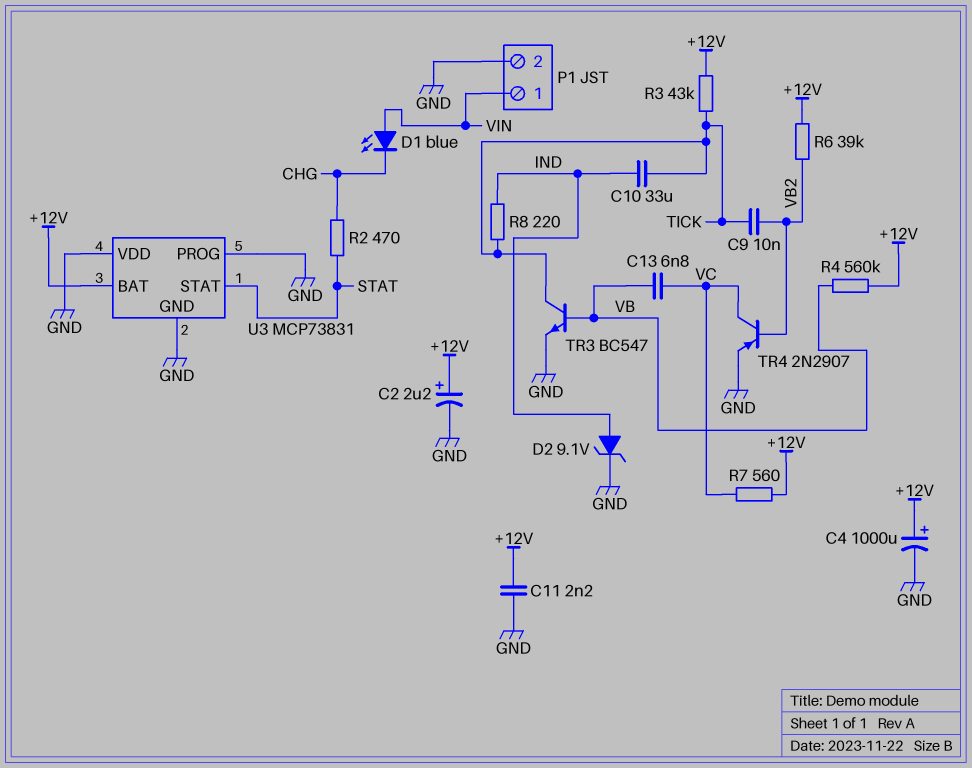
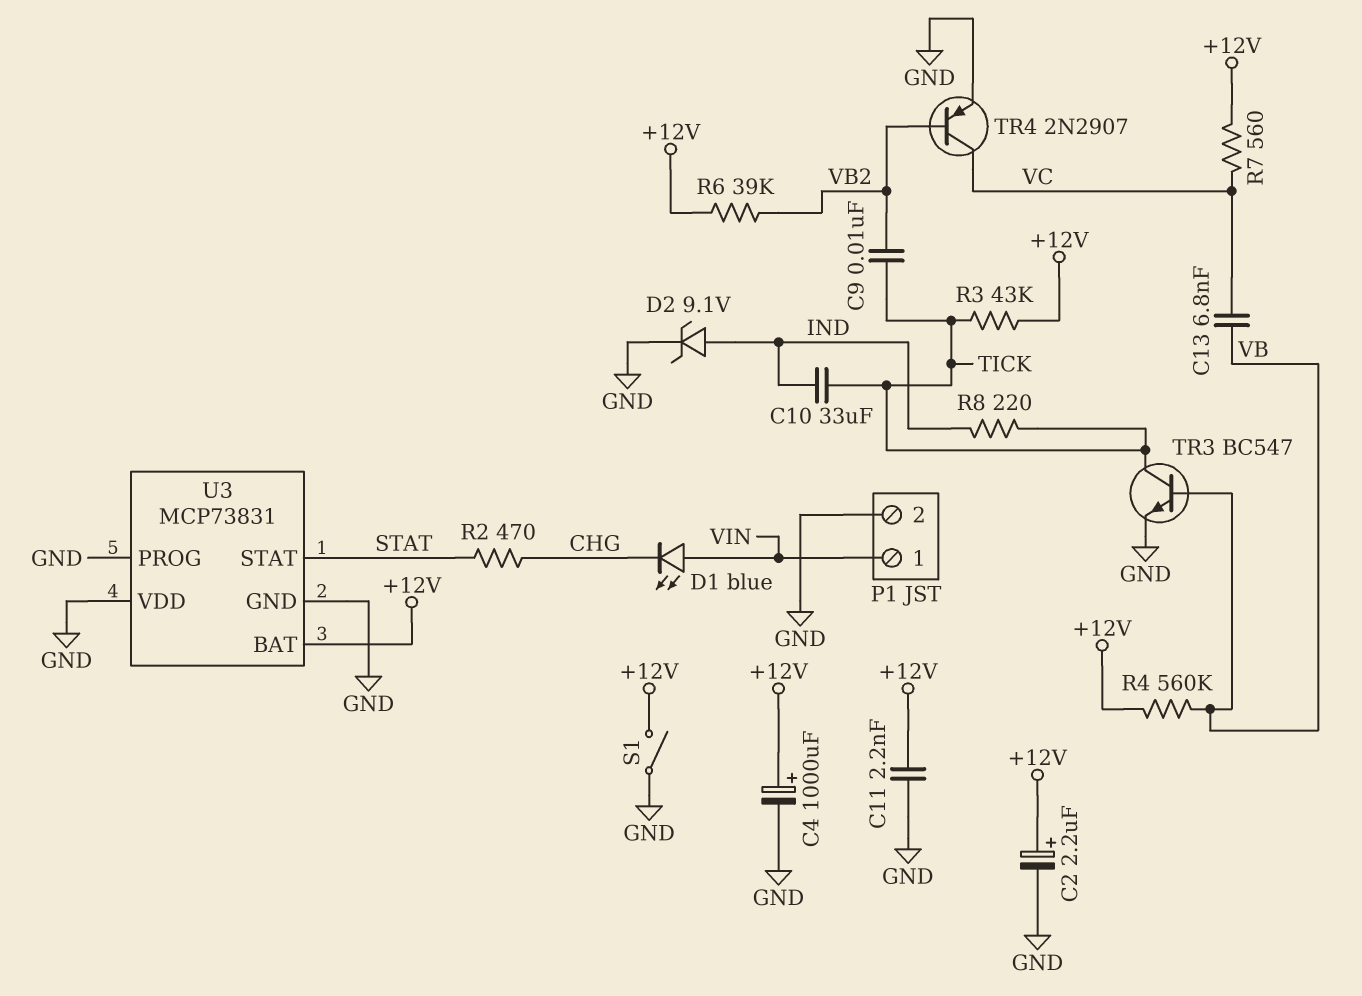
S1: none -> switch (+12V, GND)

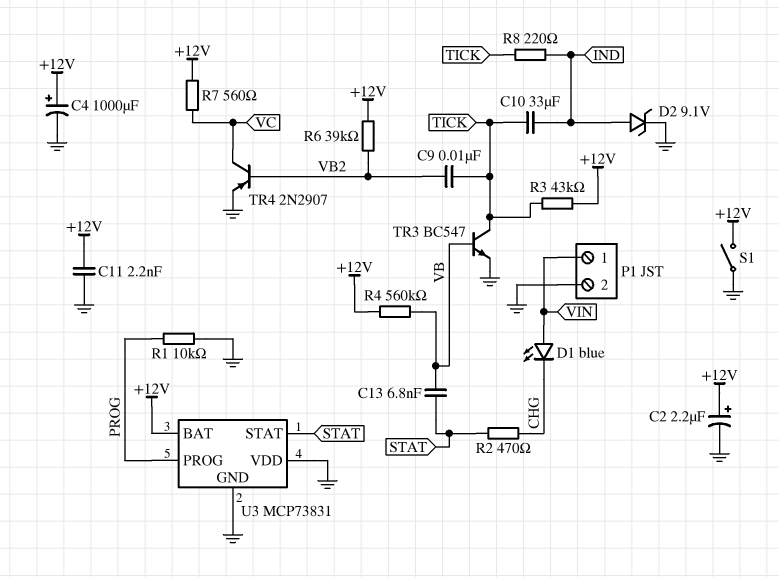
C13: 6.8nF (VB, VC) -> 6.8nF (STAT, VB)
R1: none -> 10k (GND, PROG)
U3 pin PROG: GND -> PROG

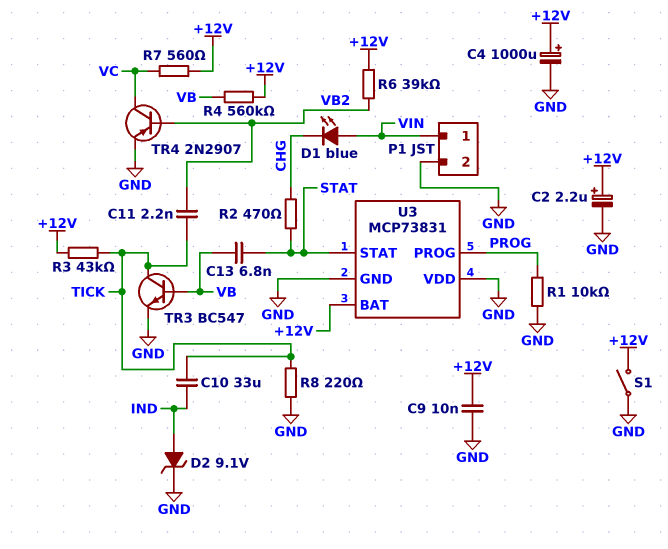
C9: 10nF (TICK, VB2) -> 10nF (+12V, GND)
C11: 2.2nF (+12V, GND) -> 2.2nF (TICK, VB2)
R8: 220 (IND, TICK) -> 220 (GND, TICK)

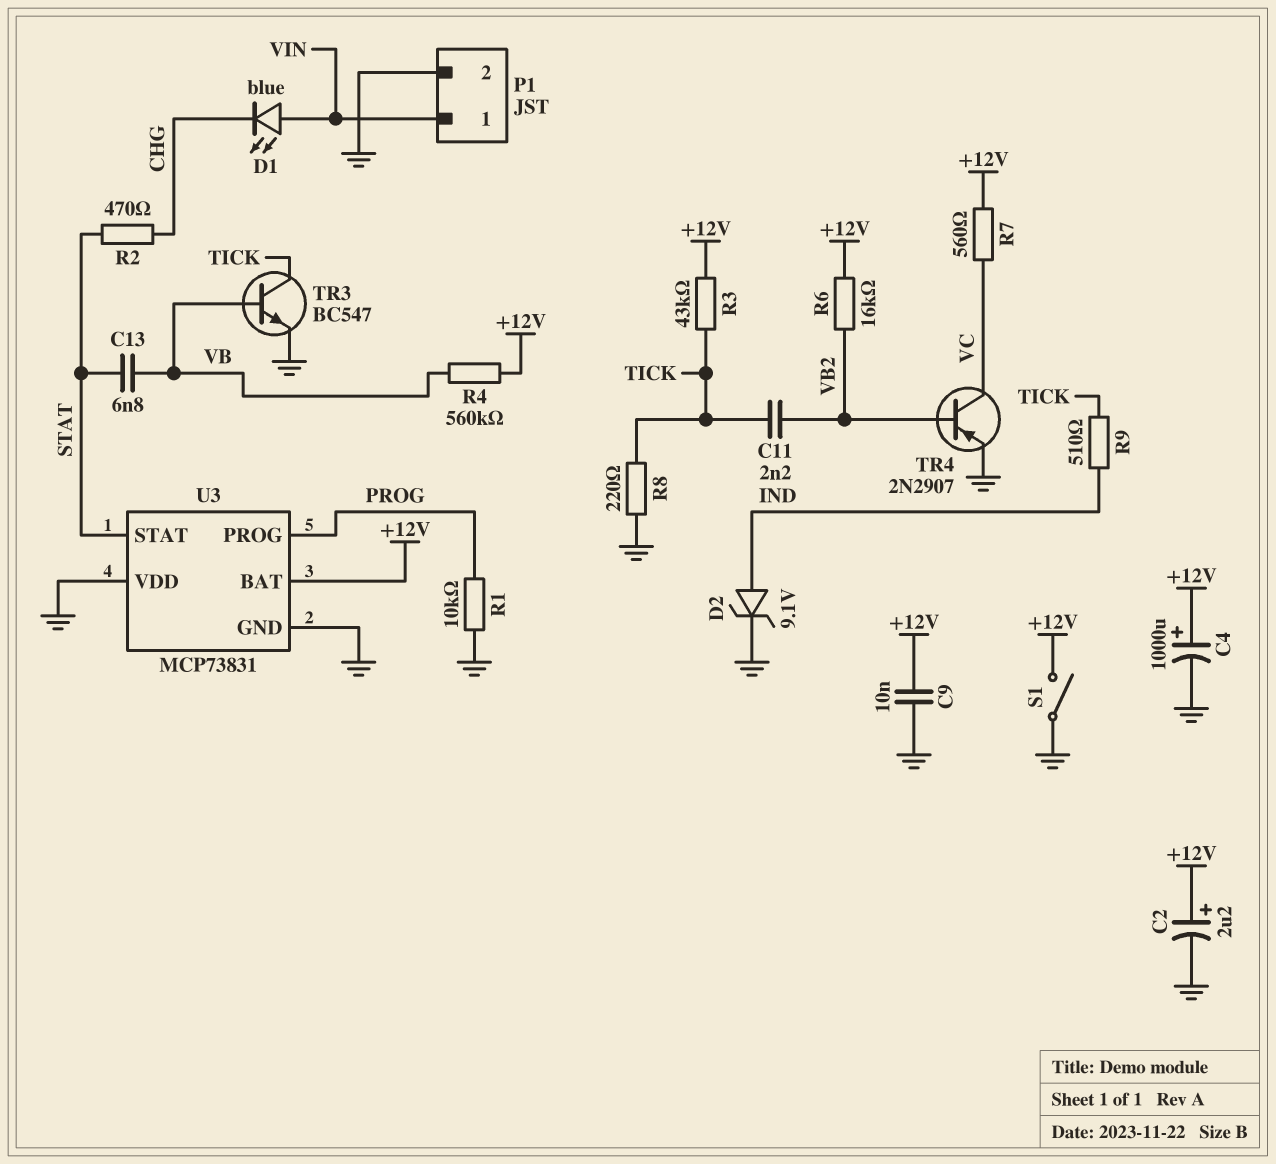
C10: 33uF (IND, TICK) -> none
R6: 39k (+12V, VB2) -> 16k (+12V, VB2)
R9: none -> 510 (IND, TICK)

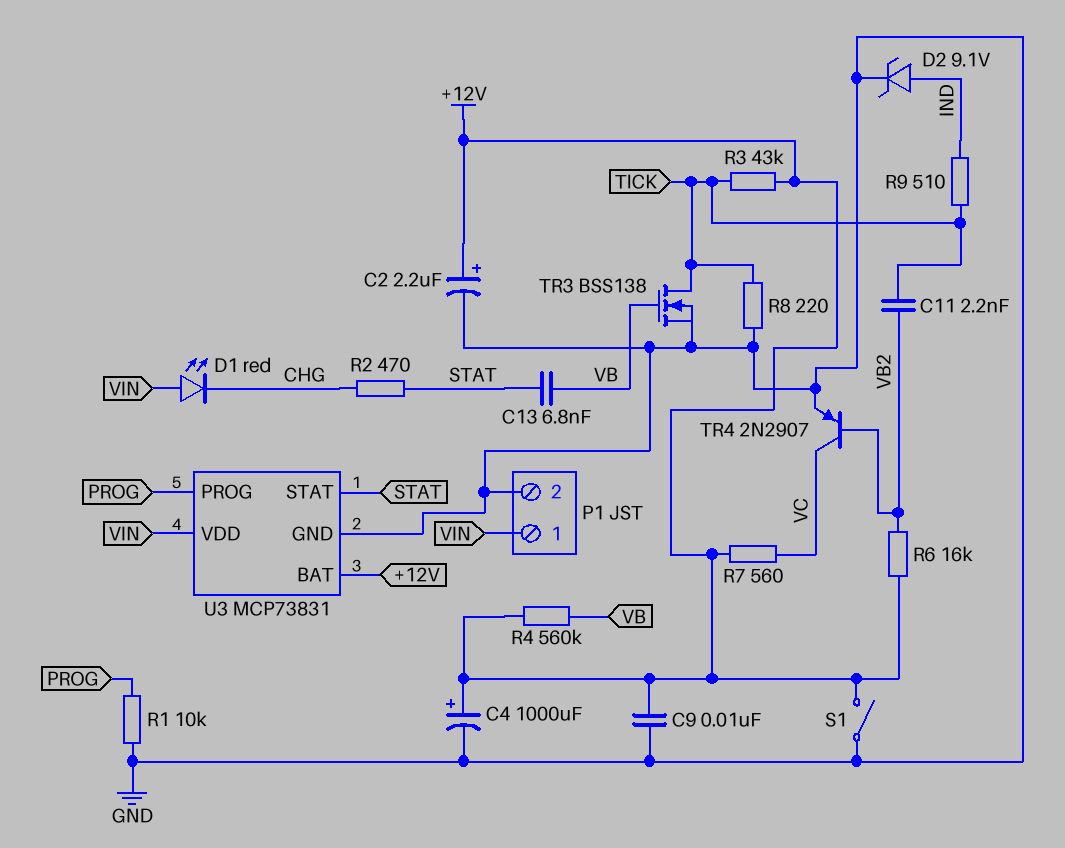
D1: LED blue (A VIN, K CHG) -> LED red (A VIN, K CHG)
TR3: NPN BC547 (B VB, C TICK, E GND) -> NMOS BSS138 (G VB, D TICK, S GND)
U3 pin VDD: GND -> VIN

